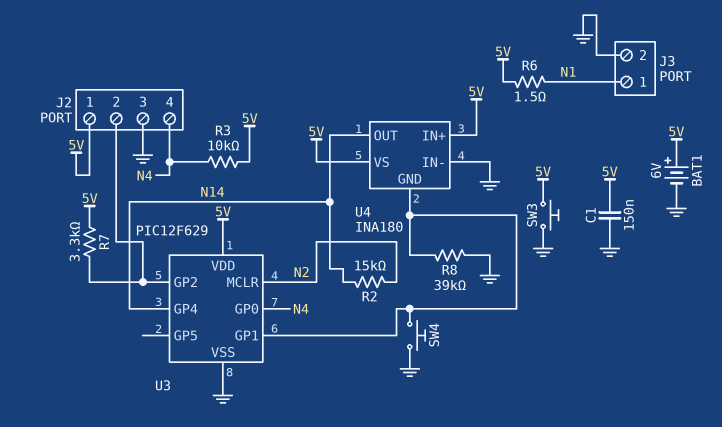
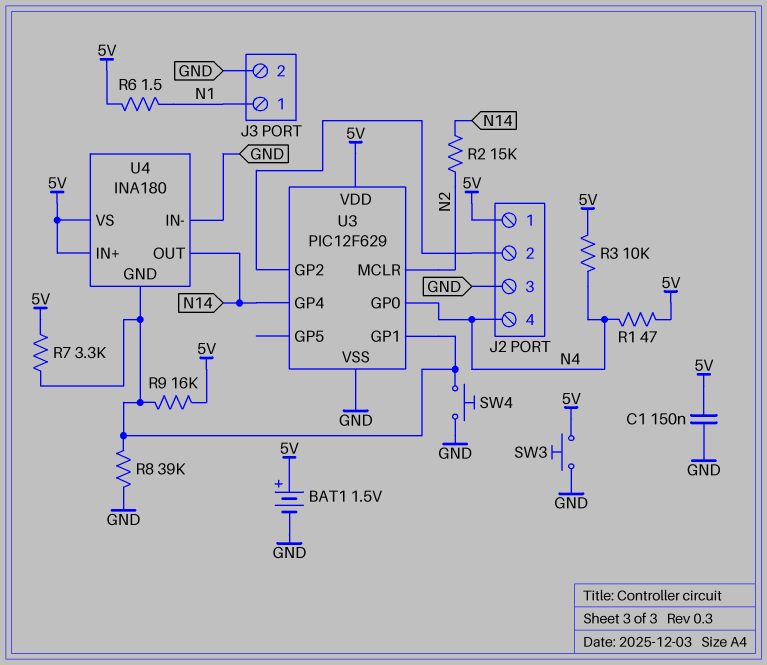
BAT1: 6V (plus 5V, minus GND) -> 1.5V (plus 5V, minus GND)
R1: none -> 47 (5V, N4)
R7: 3.3k (5V, J2/2) -> 3.3k (5V, U3/GP1)
R9: none -> 16k (5V, U3/GP1)

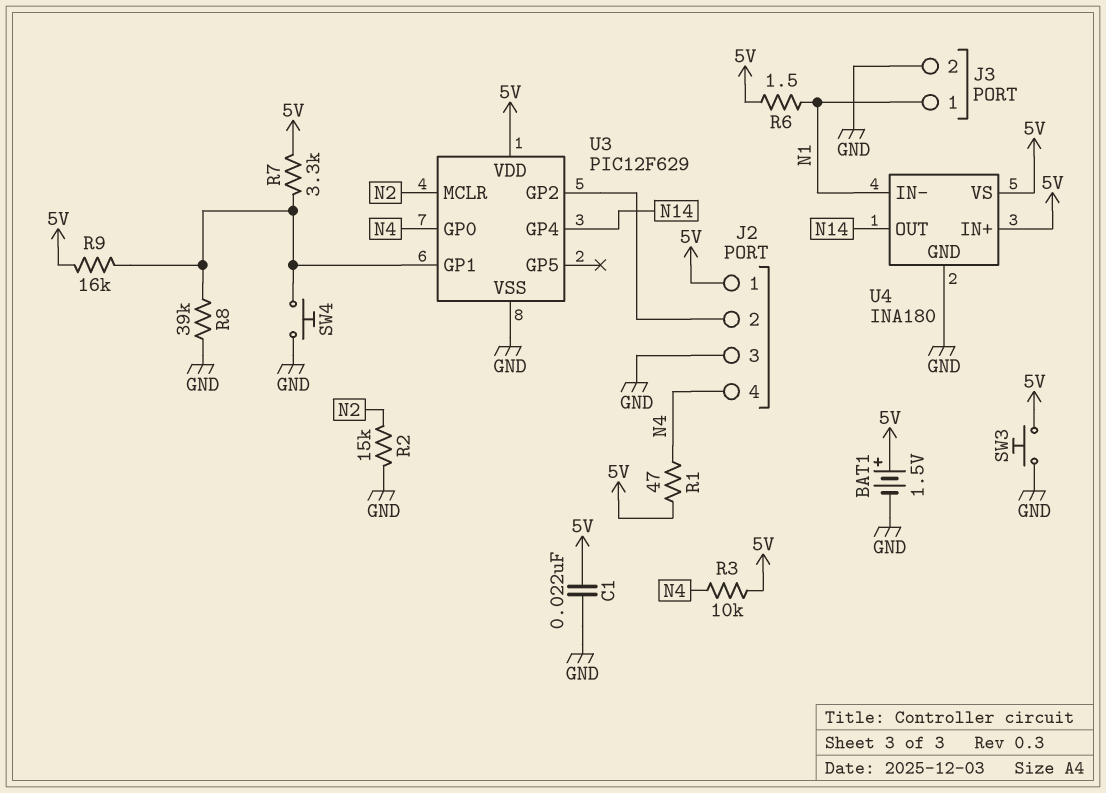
C1: 150nF (5V, GND) -> 22nF (5V, GND)
R2: 15k (N2, N14) -> 15k (GND, N2)
U4 pin GND: U3/GP1 -> GND
U4 pin IN-: GND -> N1

